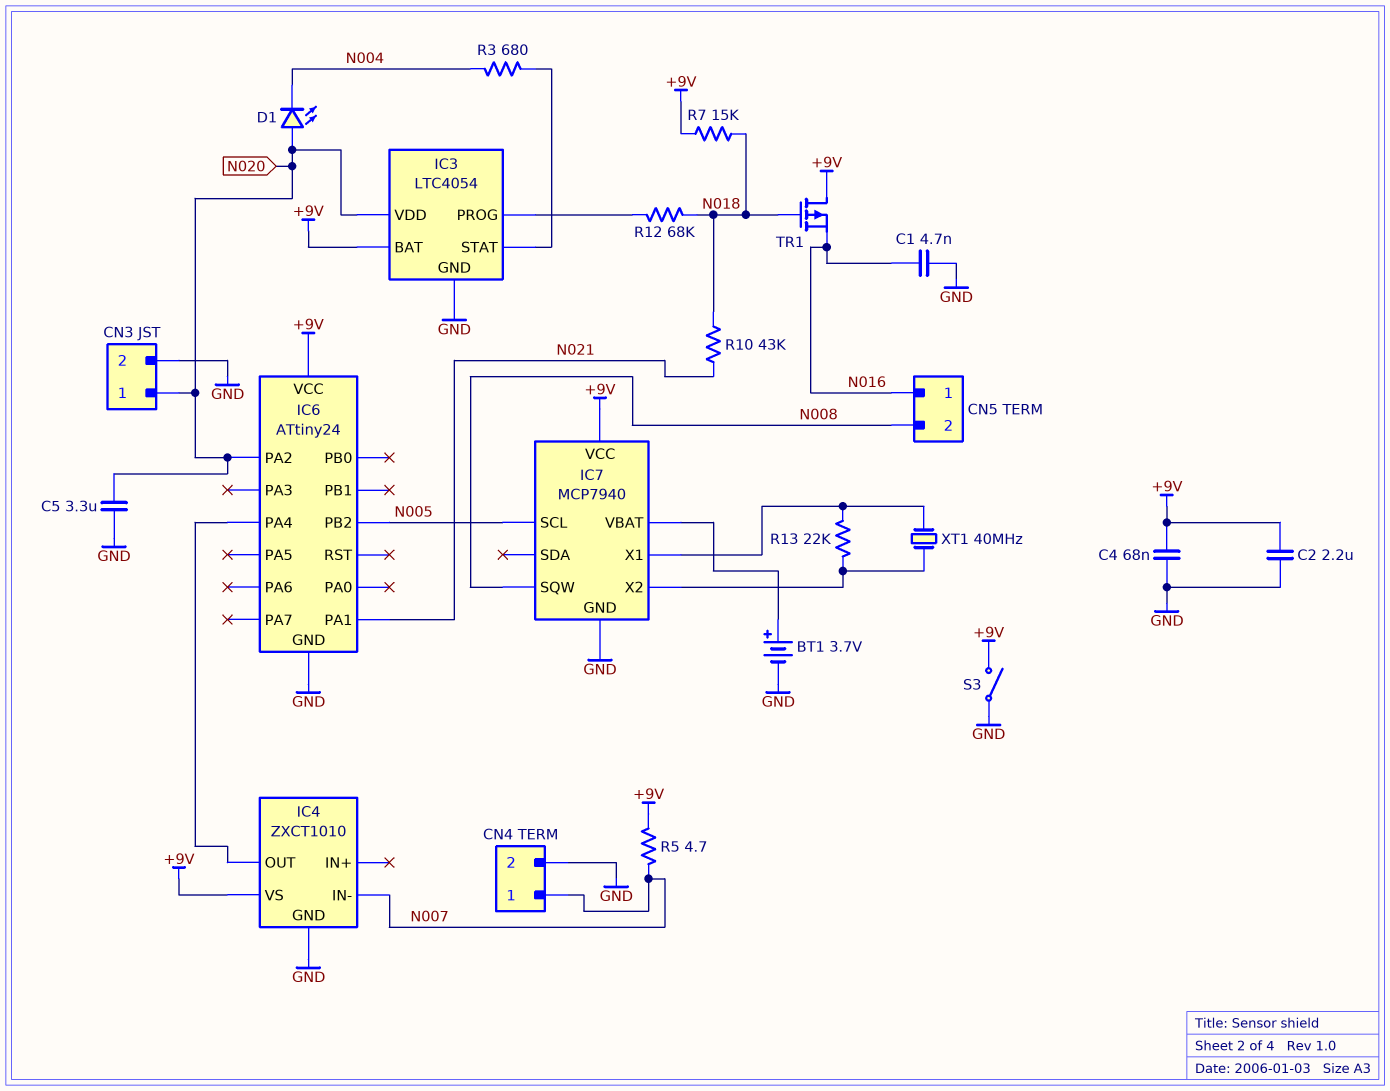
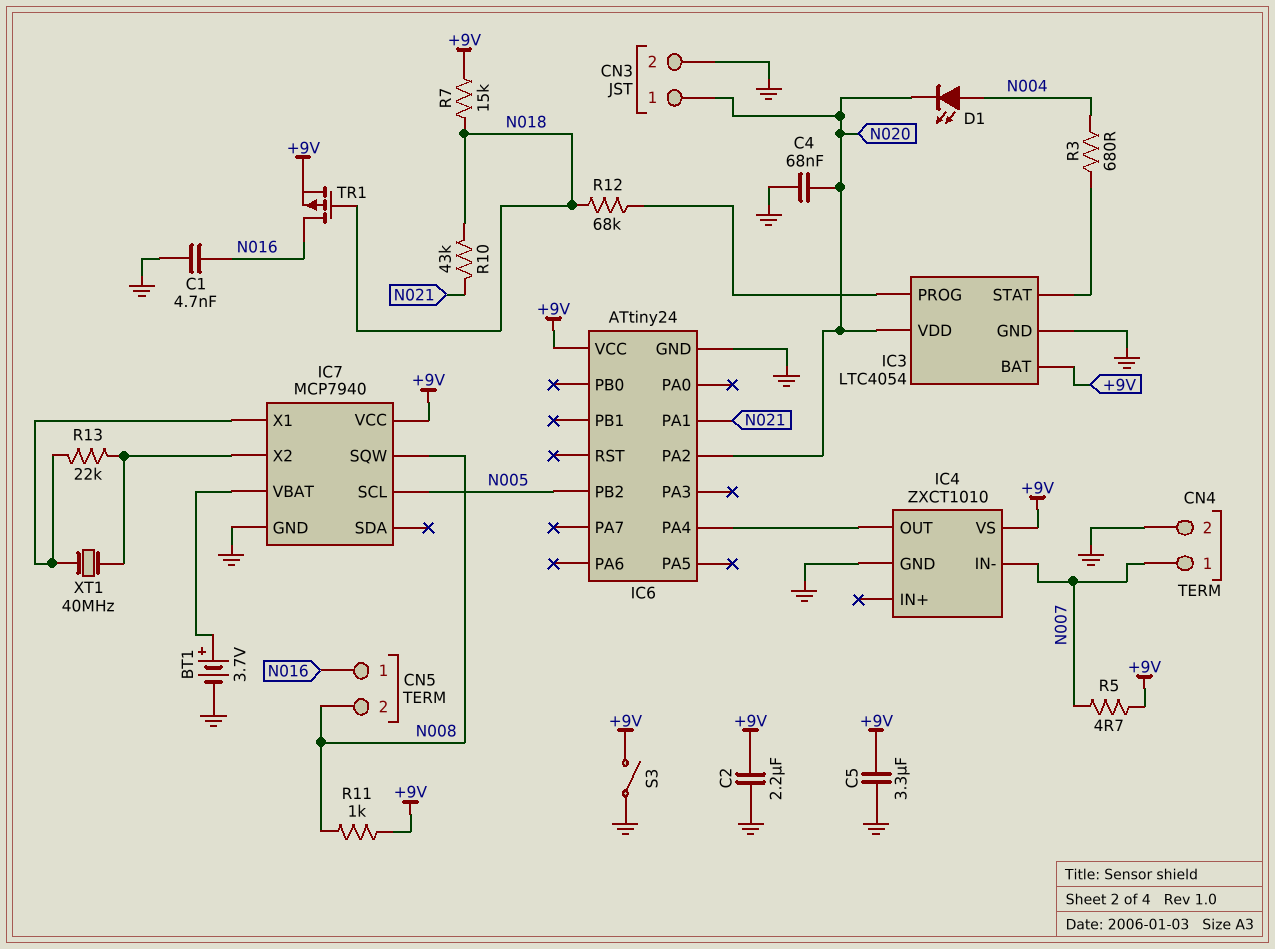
C4: 68nF (+9V, GND) -> 68nF (GND, N020)
C5: 3.3uF (GND, N020) -> 3.3uF (+9V, GND)
D1: LED (A N020, K N004) -> LED (A N004, K N020)
R11: none -> 1k (+9V, N008)
TR1: PMOS (G N018, D +9V, S N016) -> PMOS (G N018, D N016, S +9V)

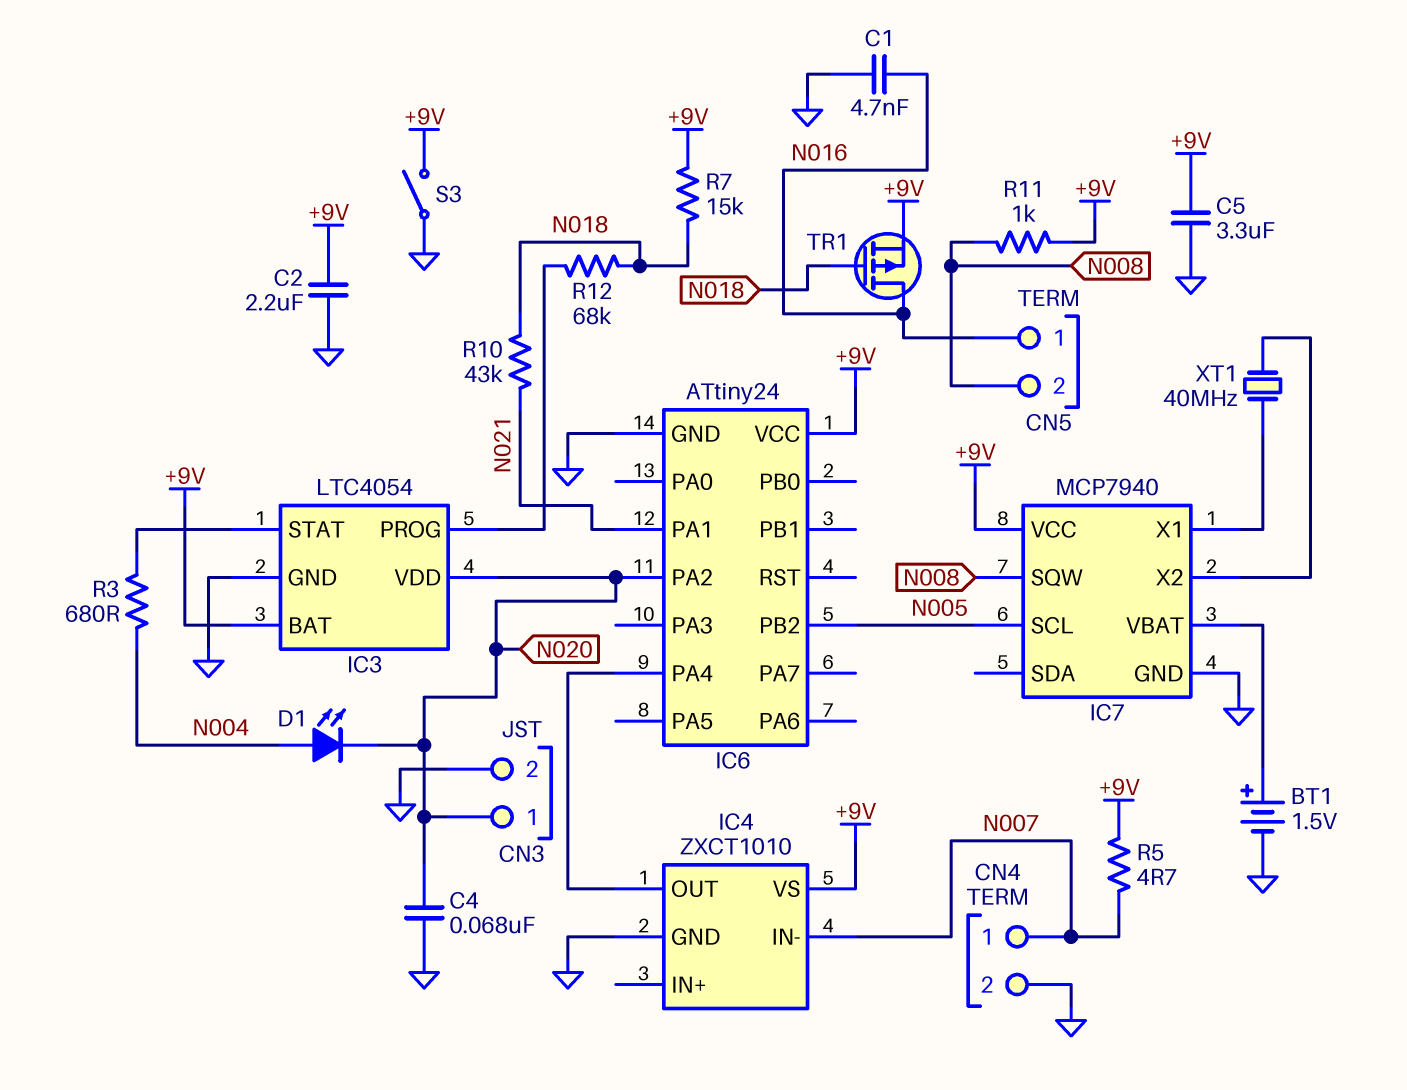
BT1: 3.7V (plus IC7/VBAT, minus GND) -> 1.5V (plus IC7/VBAT, minus GND)
R13: 22k (IC7/X1, IC7/X2) -> none

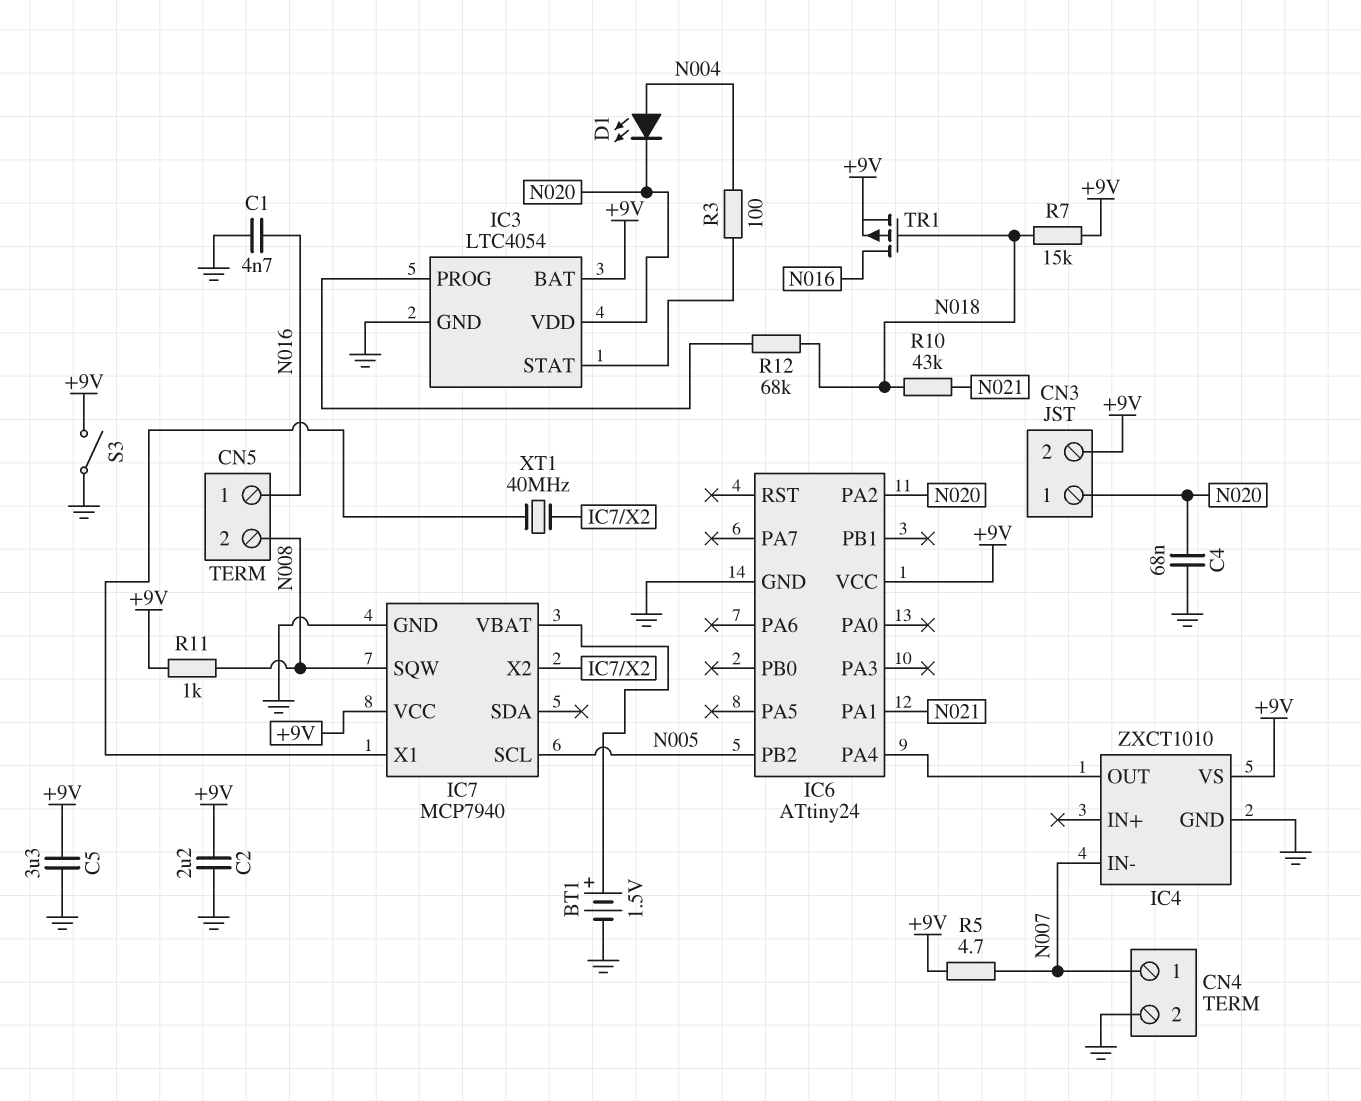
CN3 pin 2: GND -> +9V
R3: 680 (IC3/STAT, N004) -> 100 (IC3/STAT, N004)

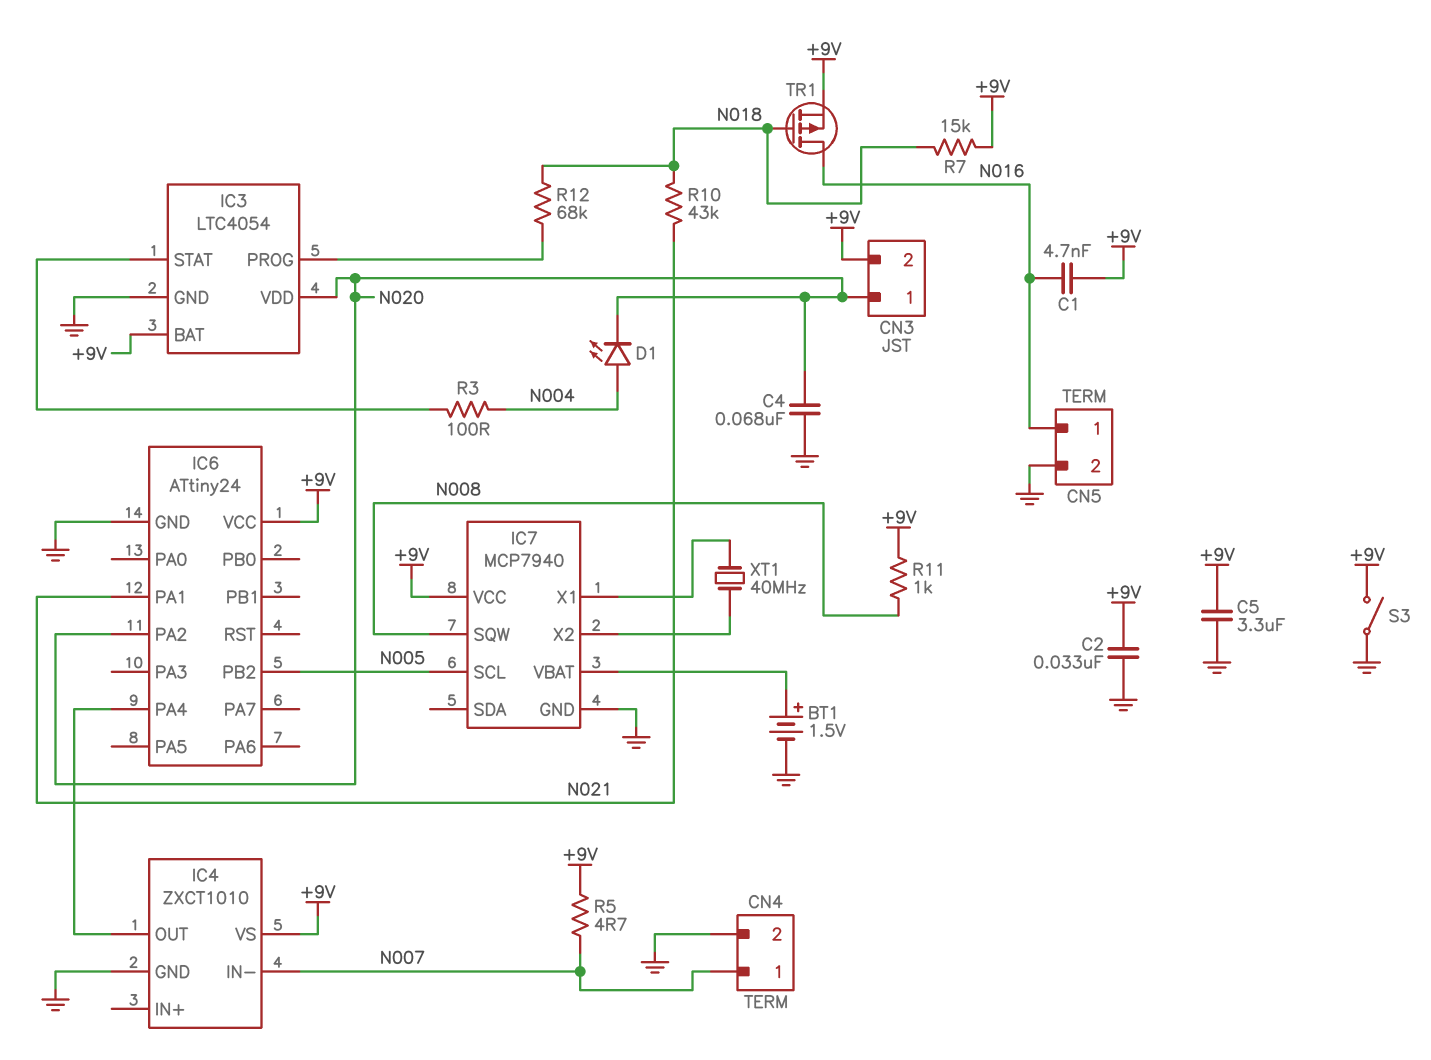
C1: 4.7nF (GND, N016) -> 4.7nF (+9V, N016)
C2: 2.2uF (+9V, GND) -> 33nF (+9V, GND)
CN5 pin 2: N008 -> GND

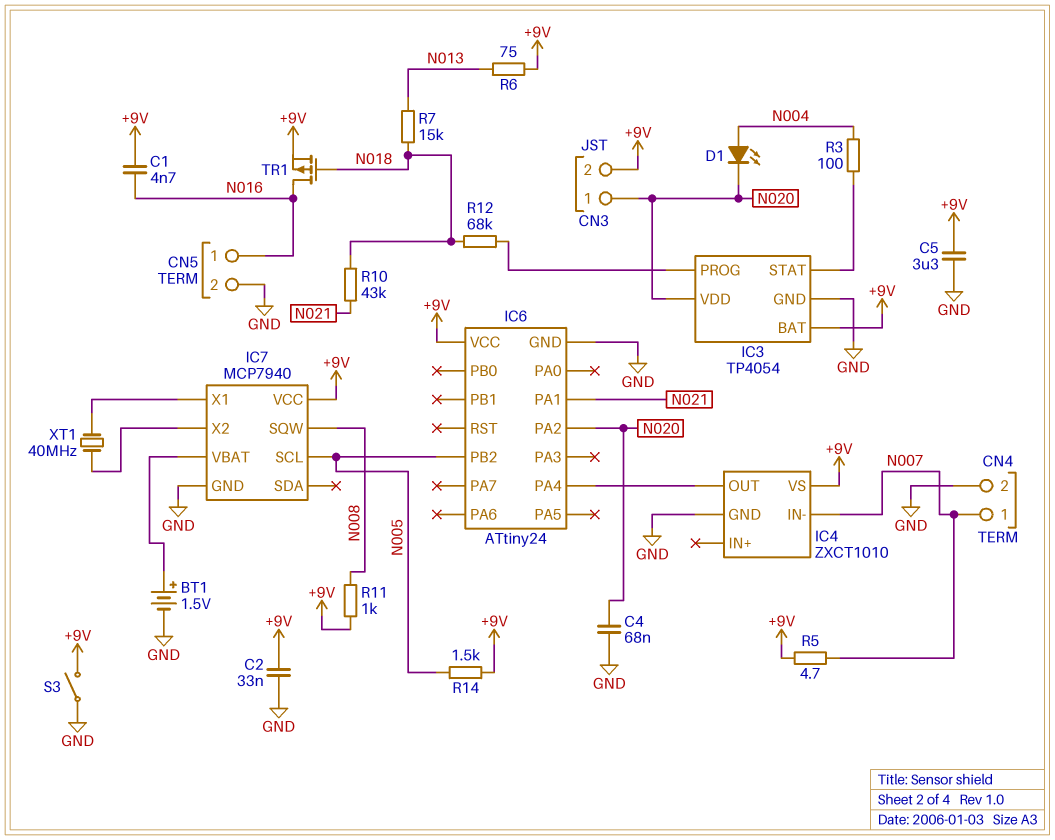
IC3: LTC4054 -> TP4054
R6: none -> 75 (+9V, N013)
R7: 15k (+9V, N018) -> 15k (N013, N018)
R14: none -> 1.5k (+9V, N005)

